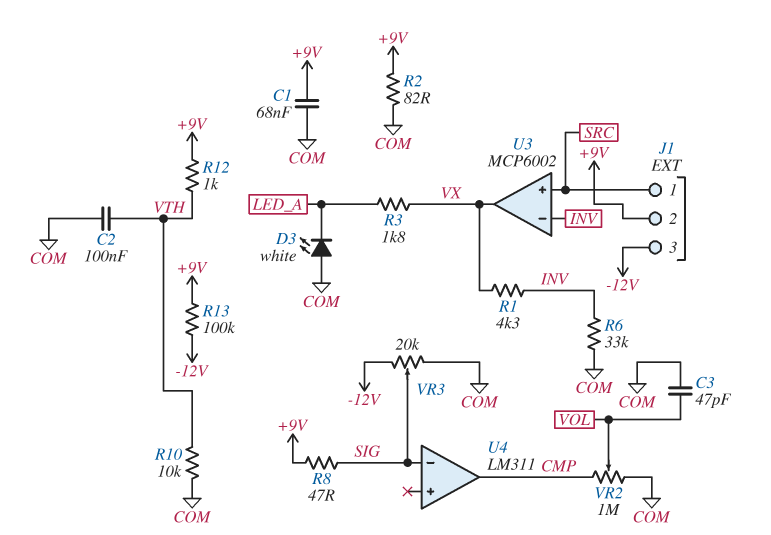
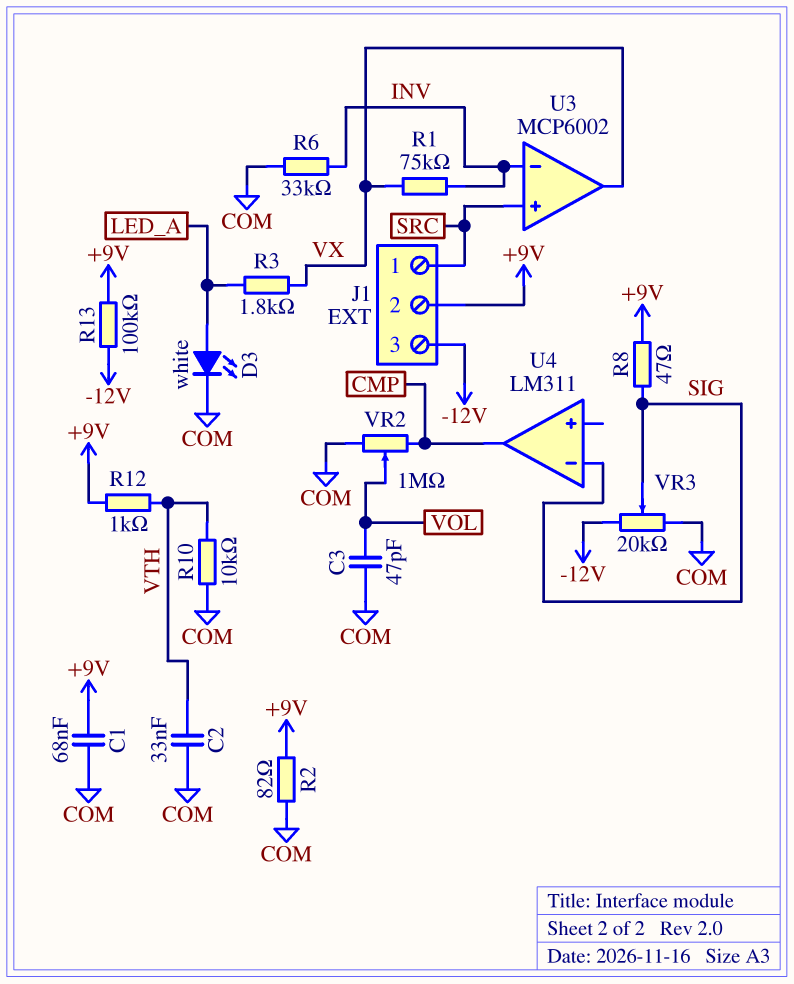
C2: 100nF (COM, VTH) -> 33nF (COM, VTH)
D3: LED white (A COM, K LED_A) -> LED white (A LED_A, K COM)
R1: 4.3k (INV, VX) -> 75k (INV, VX)

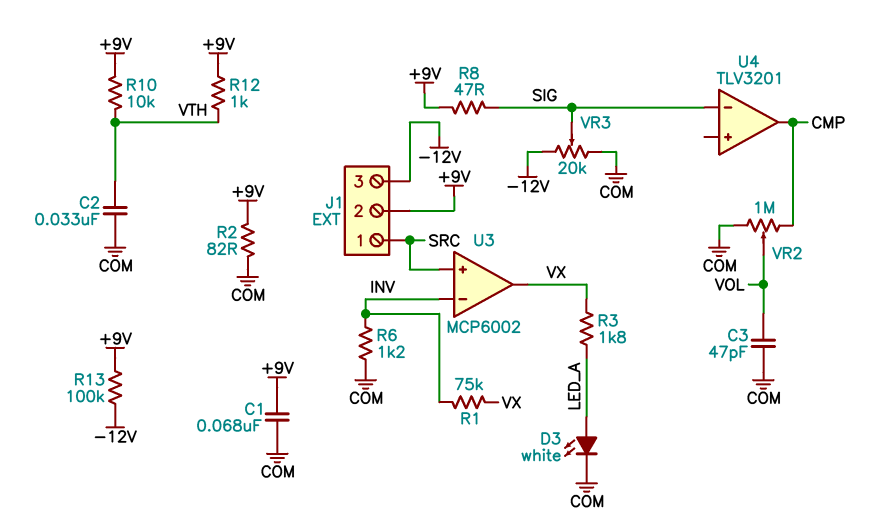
R6: 33k (COM, INV) -> 1.2k (COM, INV)
R10: 10k (COM, VTH) -> 10k (+9V, VTH)
U4: LM311 -> TLV3201

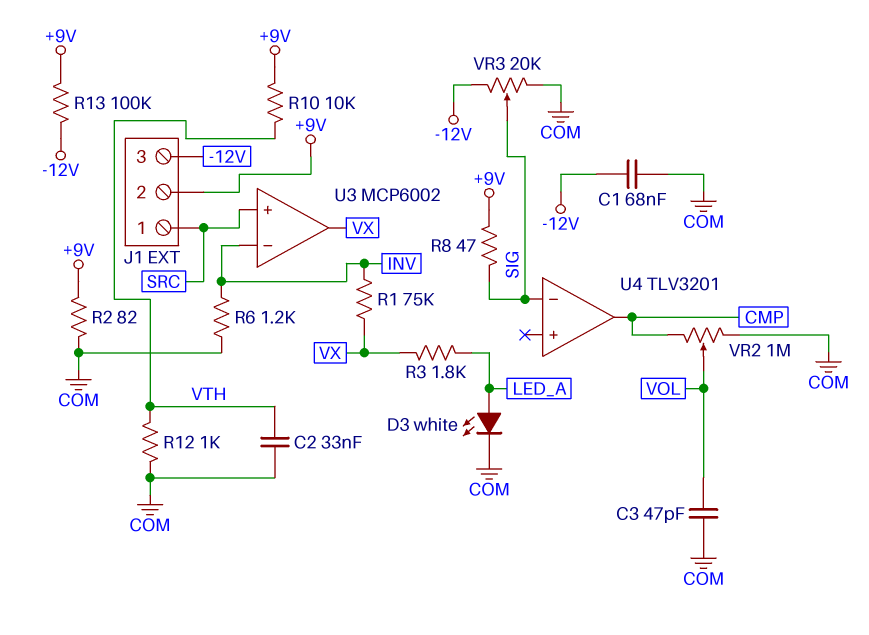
C1: 68nF (+9V, COM) -> 68nF (-12V, COM)
R12: 1k (+9V, VTH) -> 1k (COM, VTH)

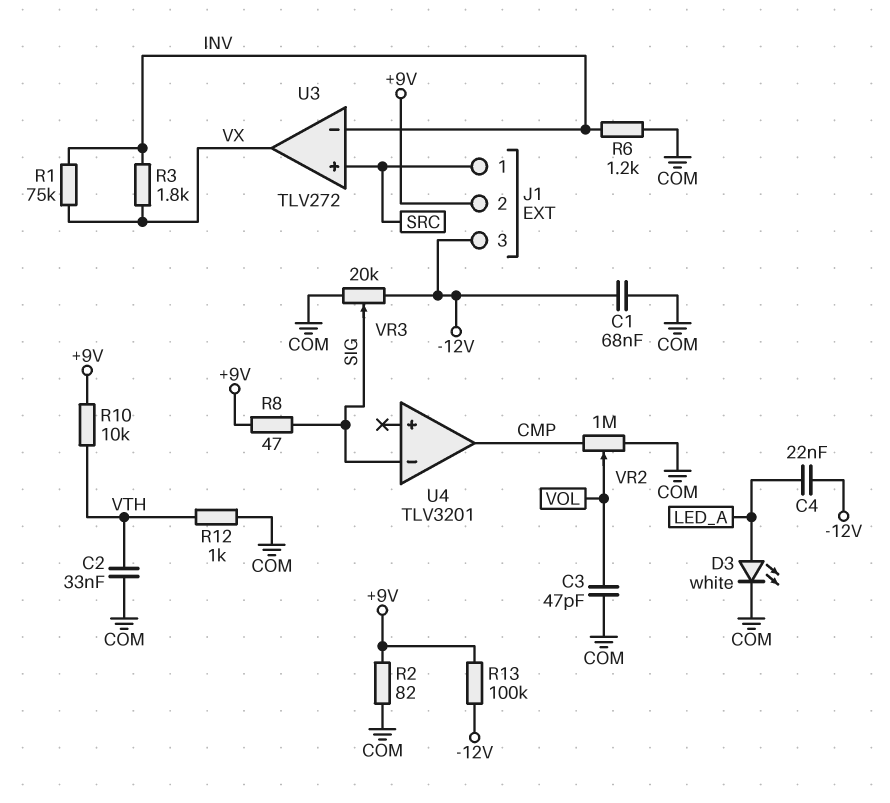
C4: none -> 22nF (-12V, LED_A)
R3: 1.8k (LED_A, VX) -> 1.8k (INV, VX)
U3: MCP6002 -> TLV272

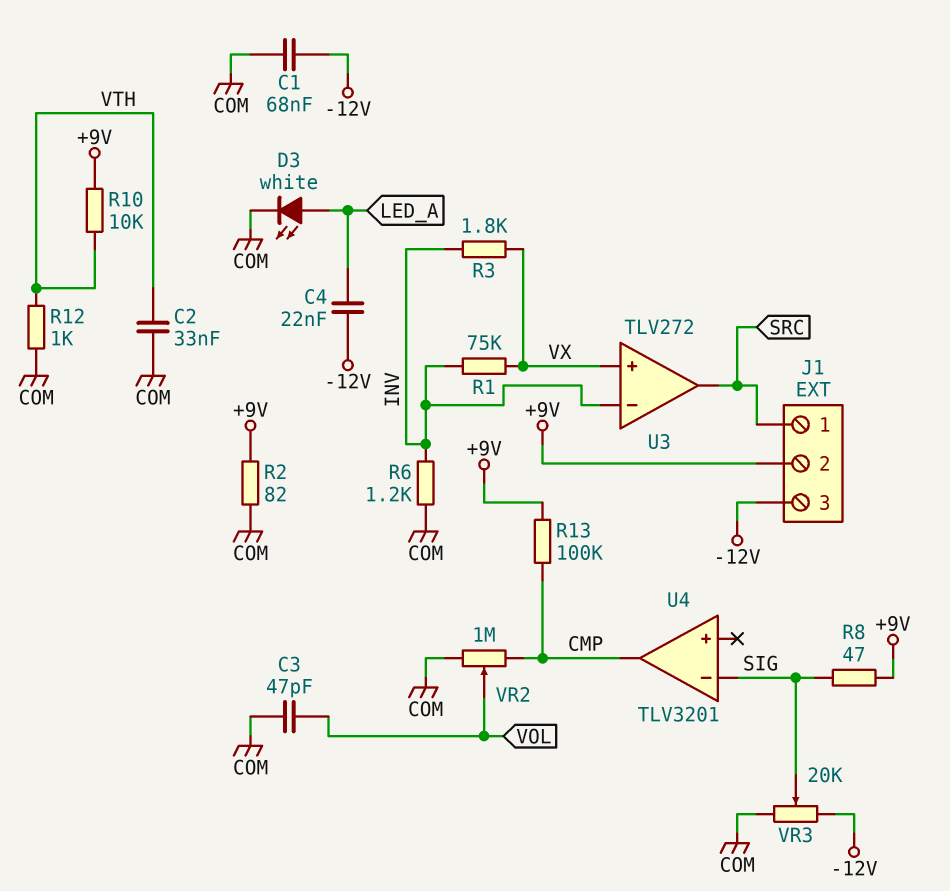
R13: 100k (+9V, -12V) -> 100k (+9V, CMP)
U3 pin in+: SRC -> VX
U3 pin out: VX -> SRC

